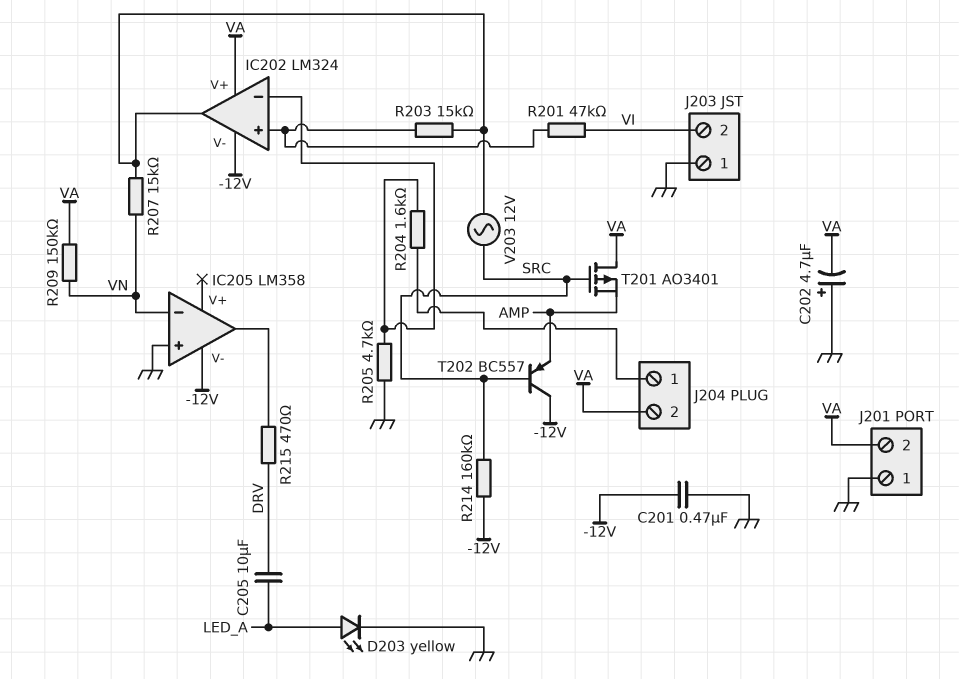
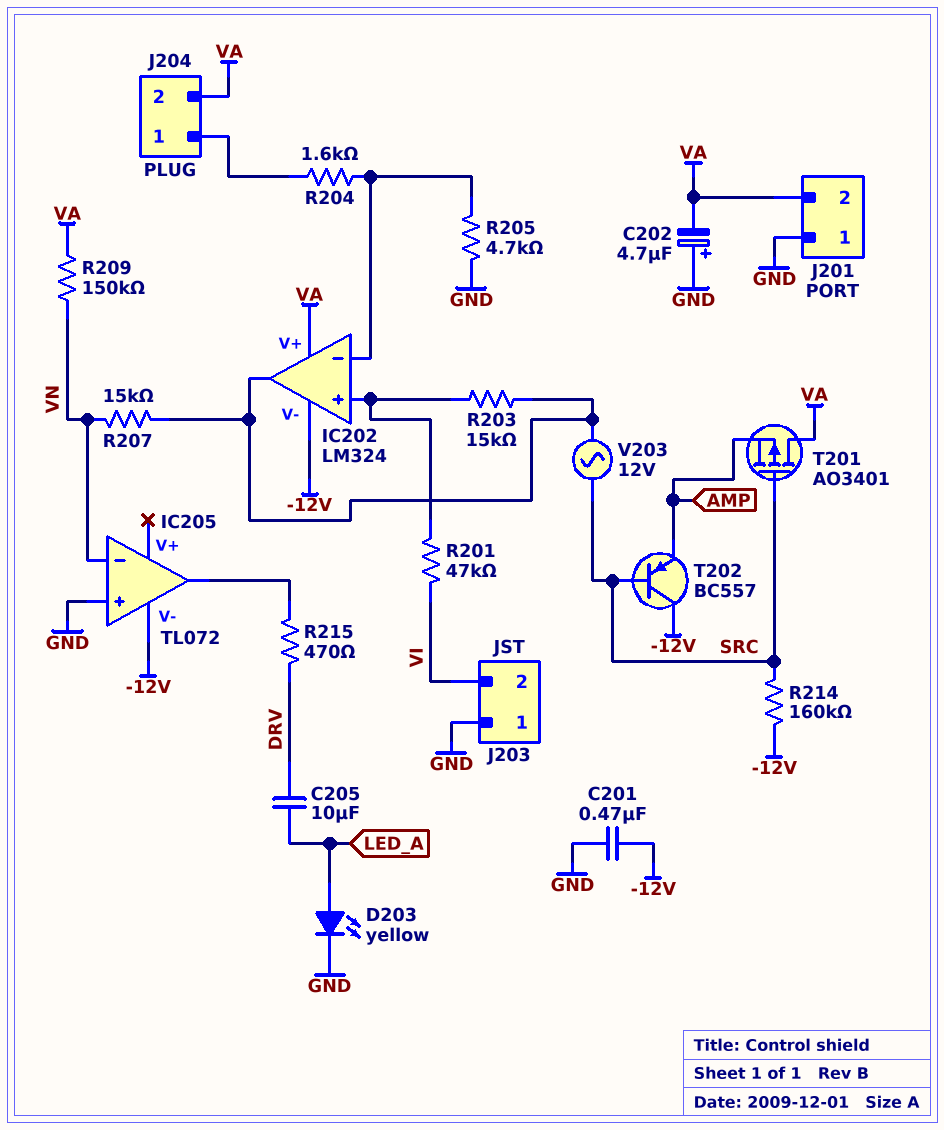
IC205: LM358 -> TL072

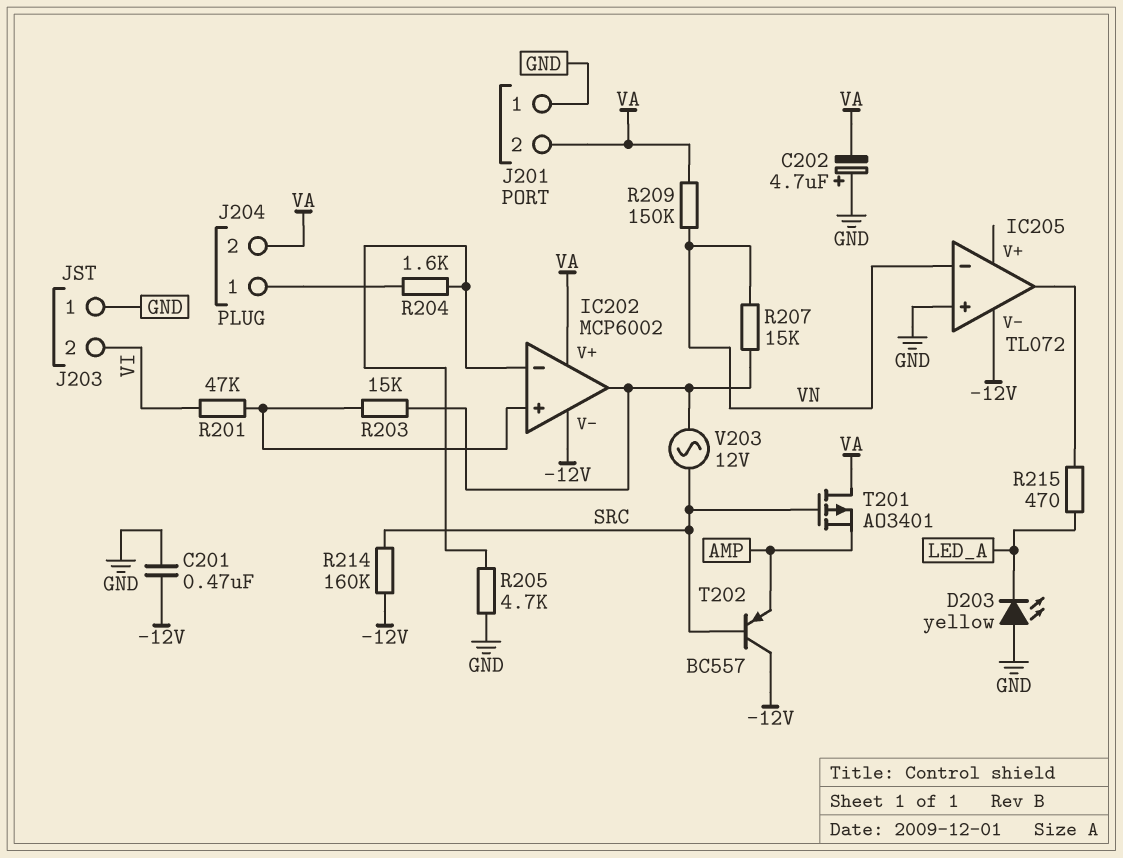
C205: 10uF (DRV, LED_A) -> none
D203: LED yellow (A LED_A, K GND) -> LED yellow (A GND, K LED_A)
IC202: LM324 -> MCP6002
R215: 470 (DRV, IC205/out) -> 470 (IC205/out, LED_A)

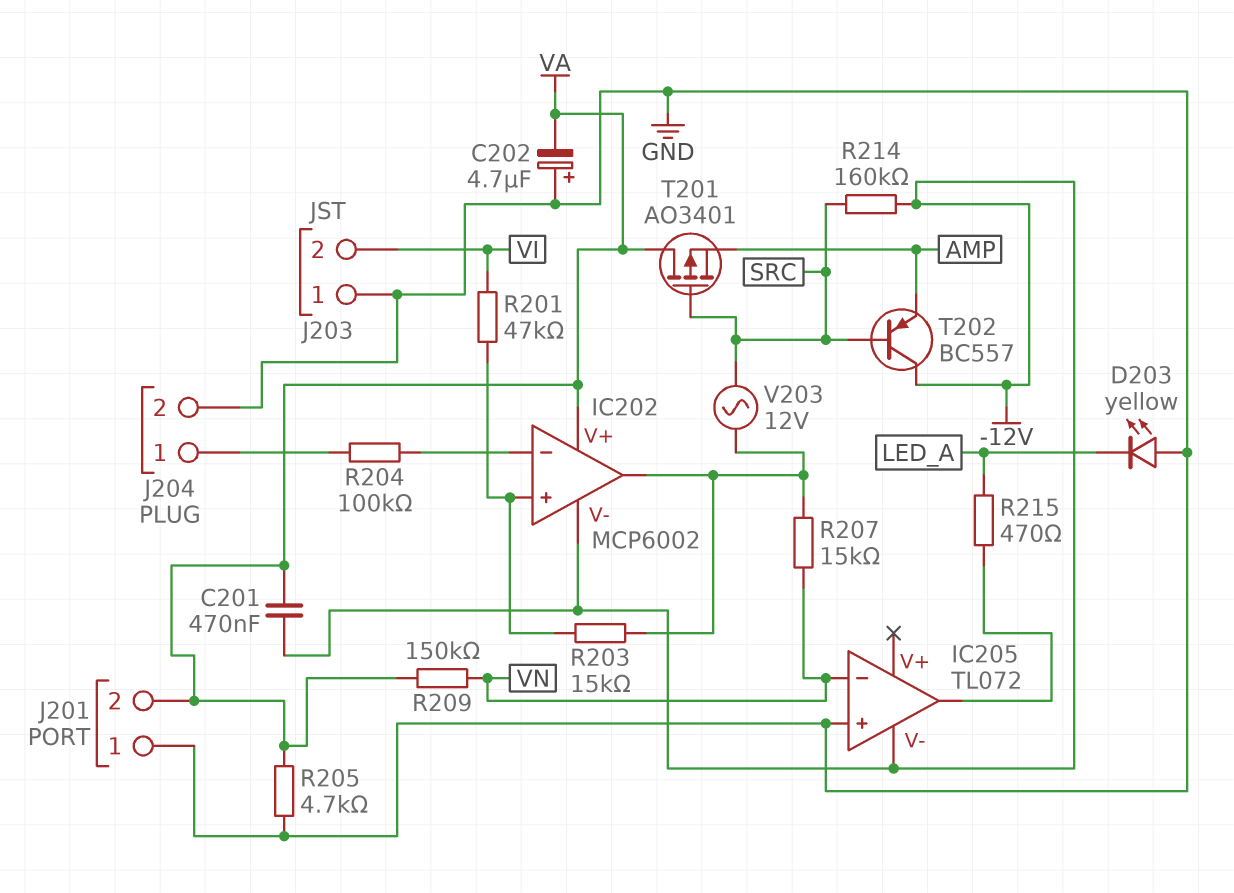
C201: 470nF (-12V, GND) -> 470nF (-12V, VA)
J204 pin 2: VA -> GND
R204: 1.6k (IC202/in-, J204/1) -> 100k (IC202/in-, J204/1)
R205: 4.7k (GND, IC202/in-) -> 4.7k (GND, VA)

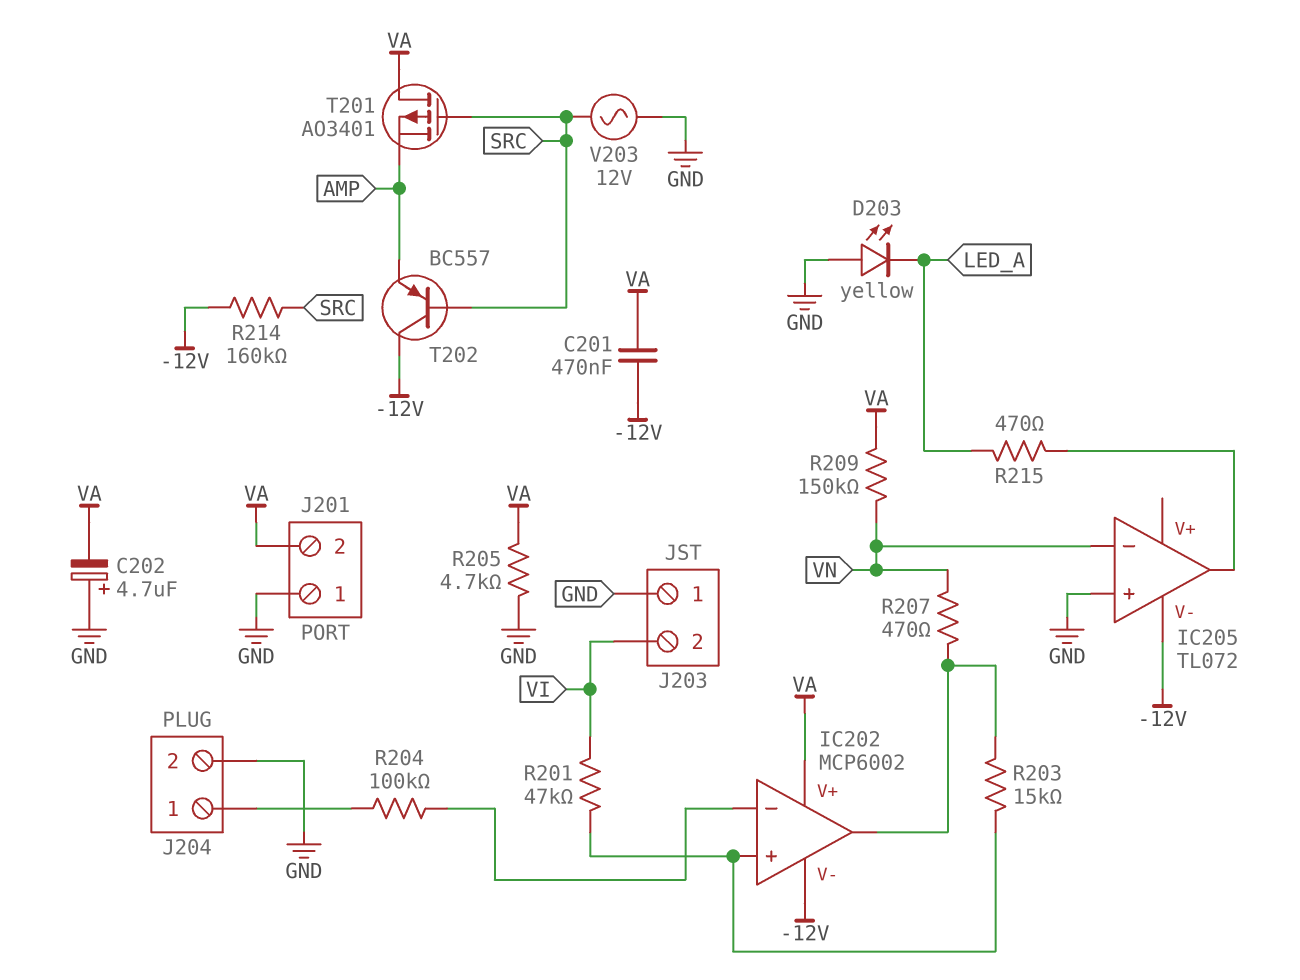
R207: 15k (IC202/out, VN) -> 470 (IC202/out, VN)
V203: AC 12V (IC202/out, SRC) -> AC 12V (GND, SRC)

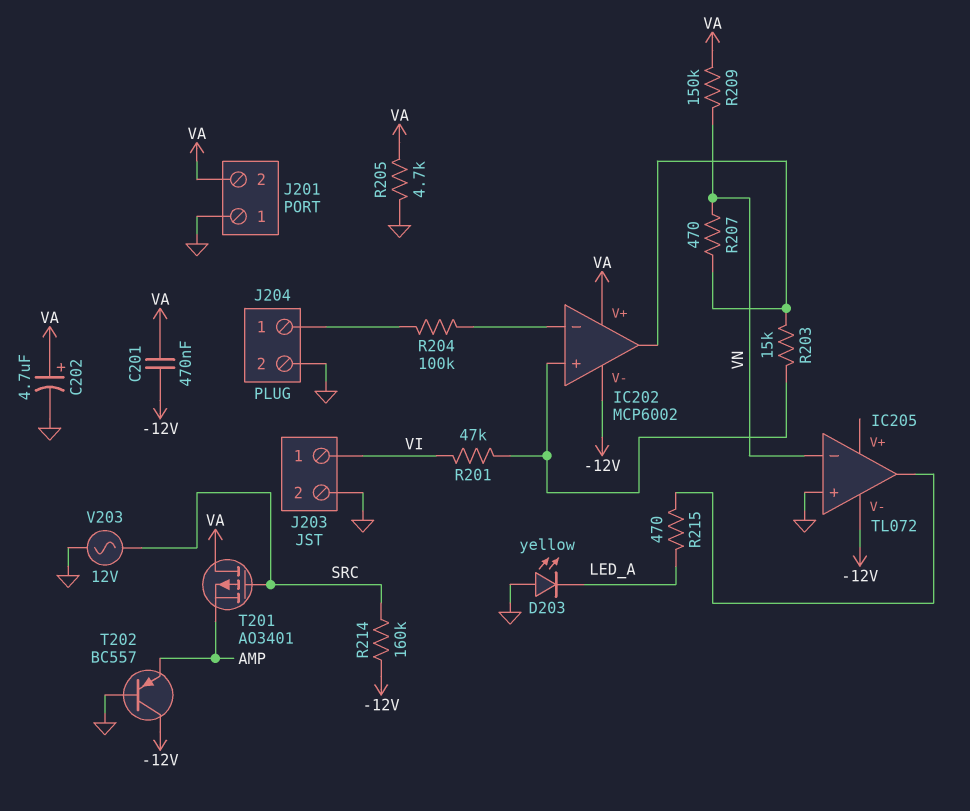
C202: 4.7uF (plus GND, minus VA) -> 4.7uF (plus VA, minus GND)
J203 pin 1: GND -> VI
J203 pin 2: VI -> GND
T202: PNP BC557 (B SRC, C -12V, E AMP) -> PNP BC557 (B GND, C -12V, E AMP)

